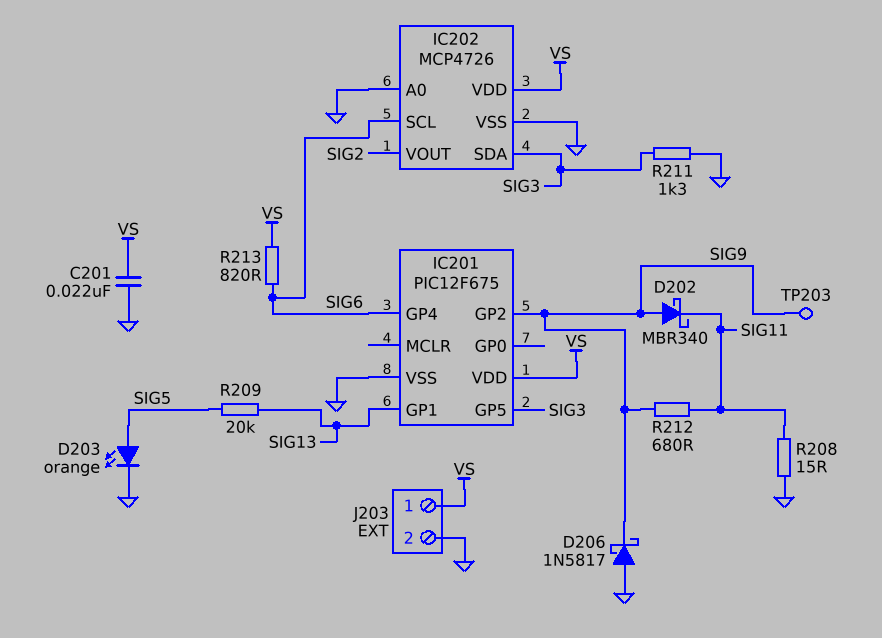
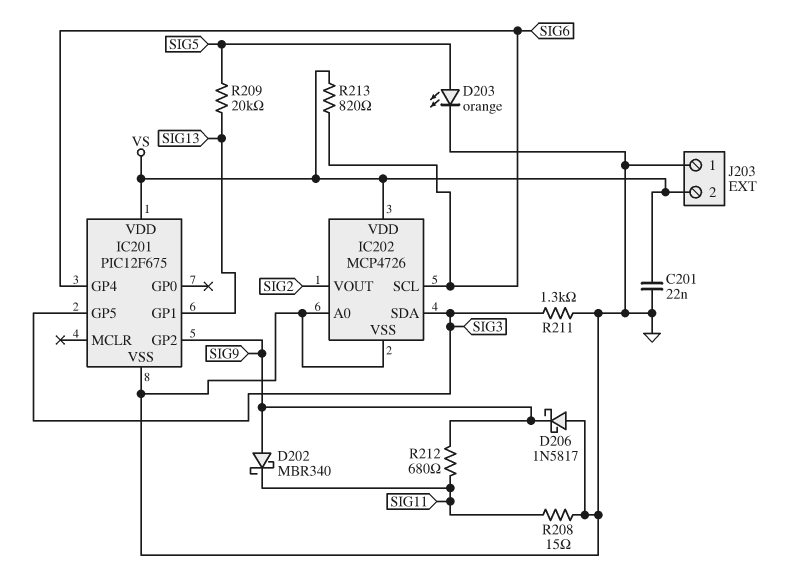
J203 pin 1: VS -> GND
J203 pin 2: GND -> VS
TP203: test point (SIG9) -> none

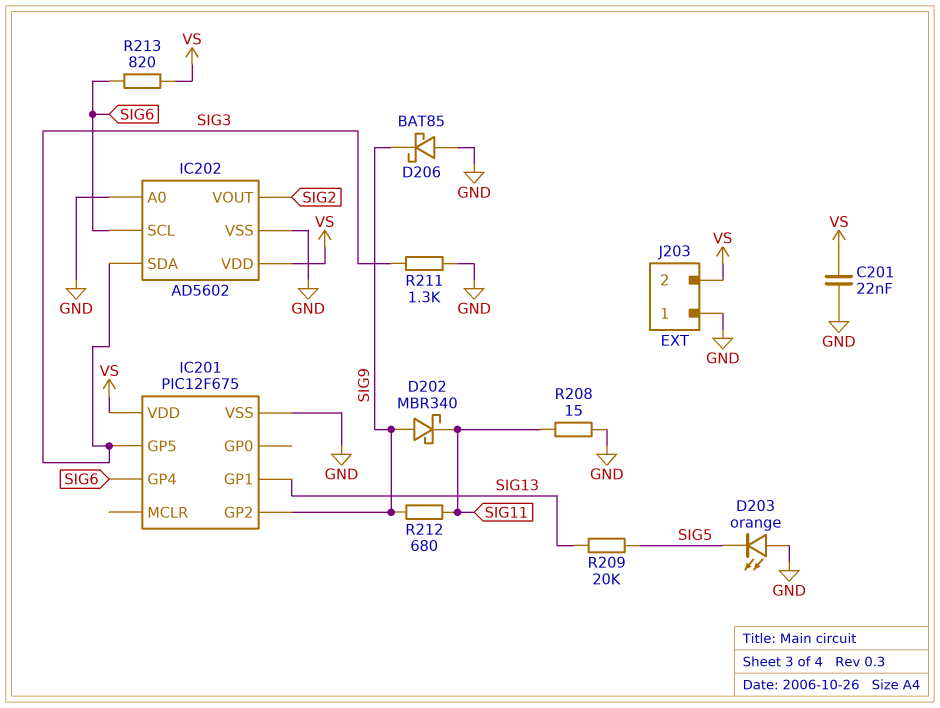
D203: LED orange (A SIG5, K GND) -> LED orange (A GND, K SIG5)
D206: schottky 1N5817 (A GND, K SIG9) -> schottky BAT85 (A GND, K SIG9)
IC202: MCP4726 -> AD5602

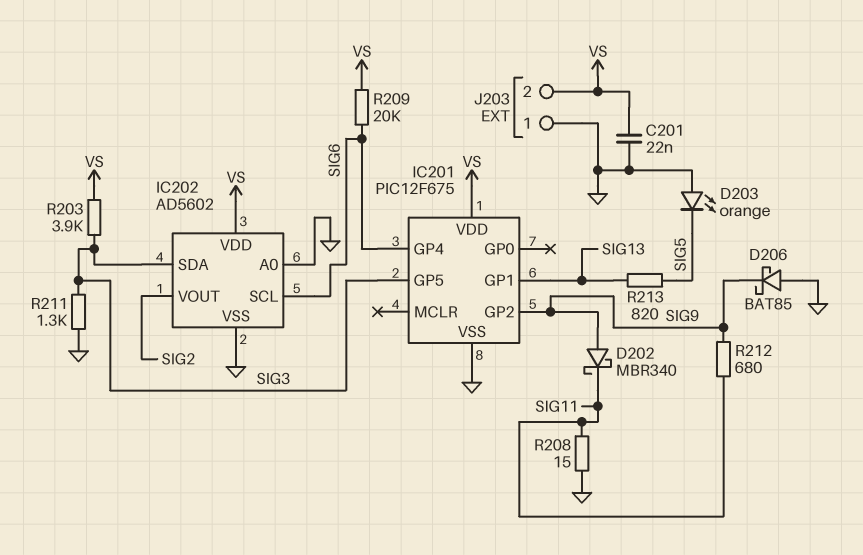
R203: none -> 3.9k (SIG3, VS)
R209: 20k (SIG5, SIG13) -> 20k (SIG6, VS)
R213: 820 (SIG6, VS) -> 820 (SIG5, SIG13)

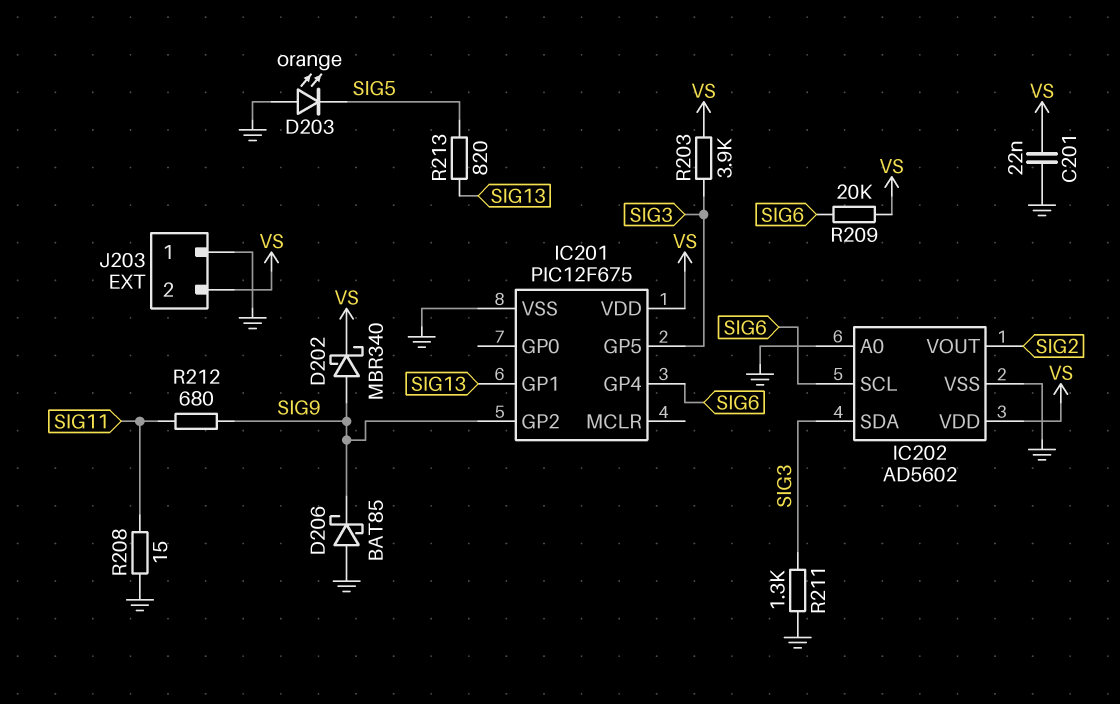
D202: schottky MBR340 (A SIG9, K SIG11) -> schottky MBR340 (A SIG9, K VS)

